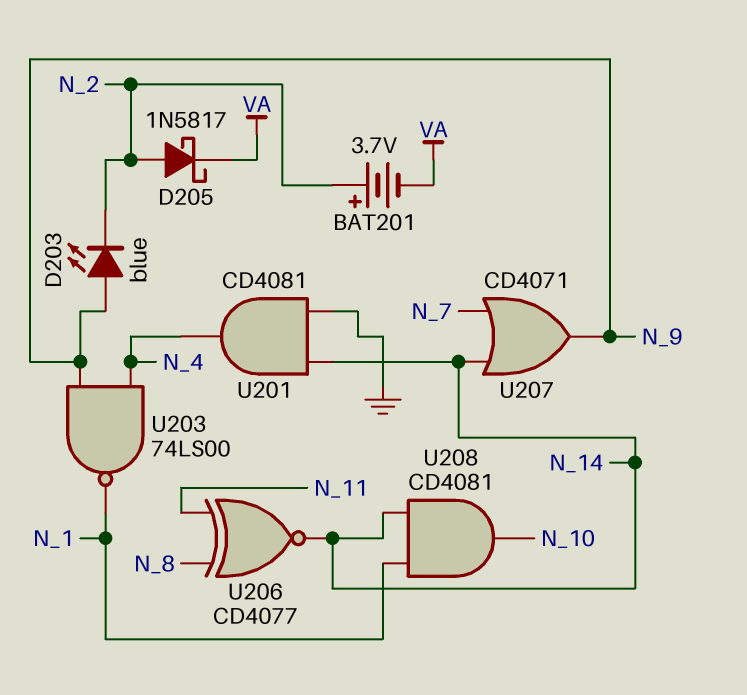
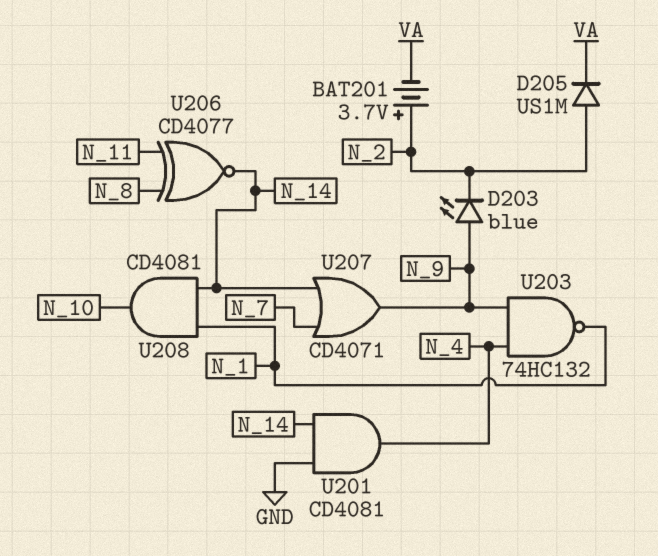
D205: schottky 1N5817 (A N_2, K VA) -> diode US1M (A N_2, K VA)
U203: NAND 74LS00 (in N_4, in N_9, out N_1) -> NAND 74HC132 (in N_4, in N_9, out N_1)

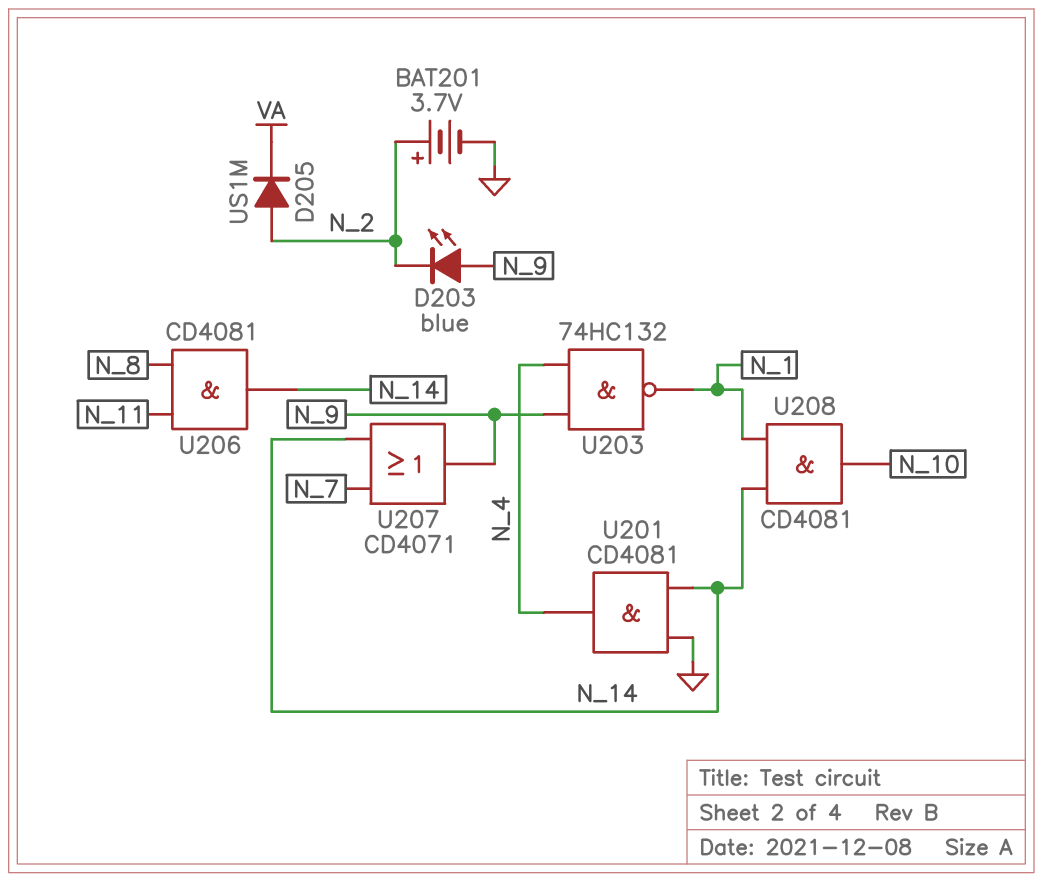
BAT201: 3.7V (plus N_2, minus VA) -> 3.7V (plus N_2, minus GND)
U206: XNOR CD4077 (in N_8, in N_11, out N_14) -> AND CD4081 (in N_8, in N_11, out N_14)

